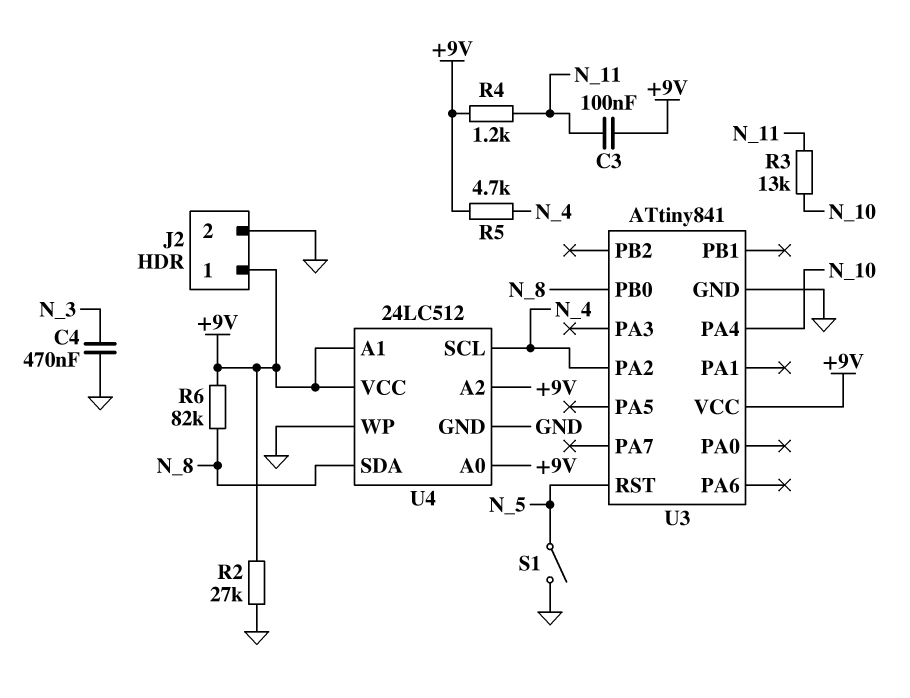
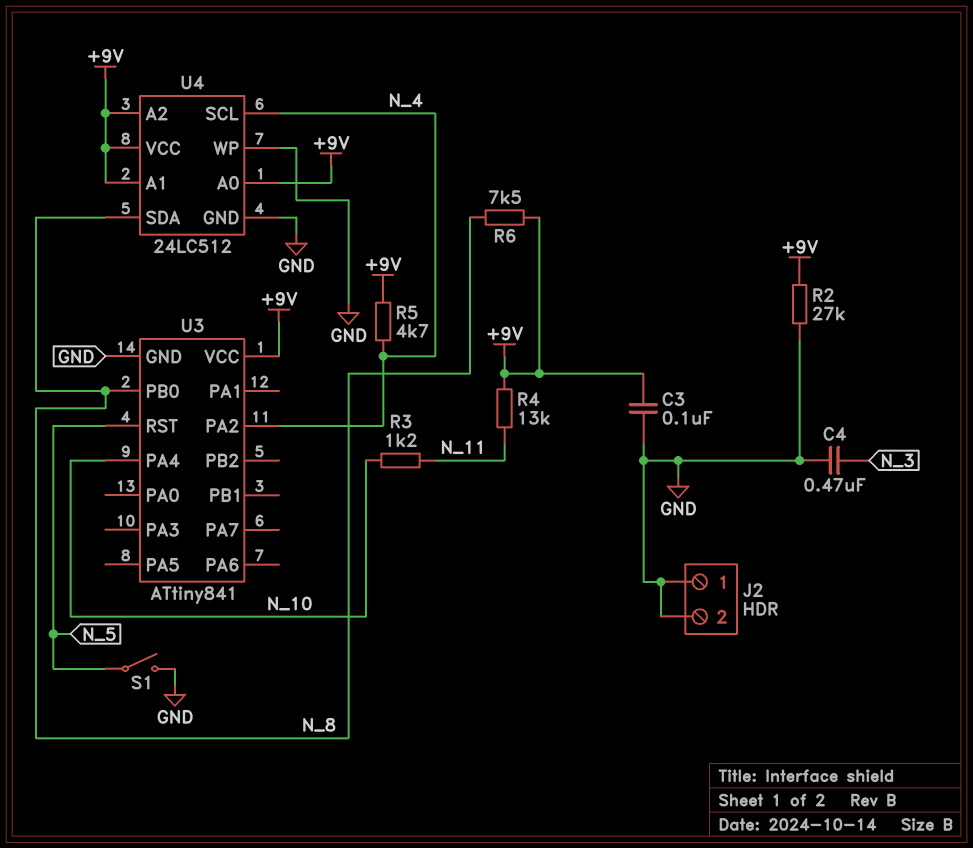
C3: 100nF (+9V, N_11) -> 100nF (+9V, GND)
J2 pin 1: +9V -> GND
R3: 13k (N_10, N_11) -> 1.2k (N_10, N_11)
R4: 1.2k (+9V, N_11) -> 13k (+9V, N_11)
R6: 82k (+9V, N_8) -> 7.5k (+9V, N_8)

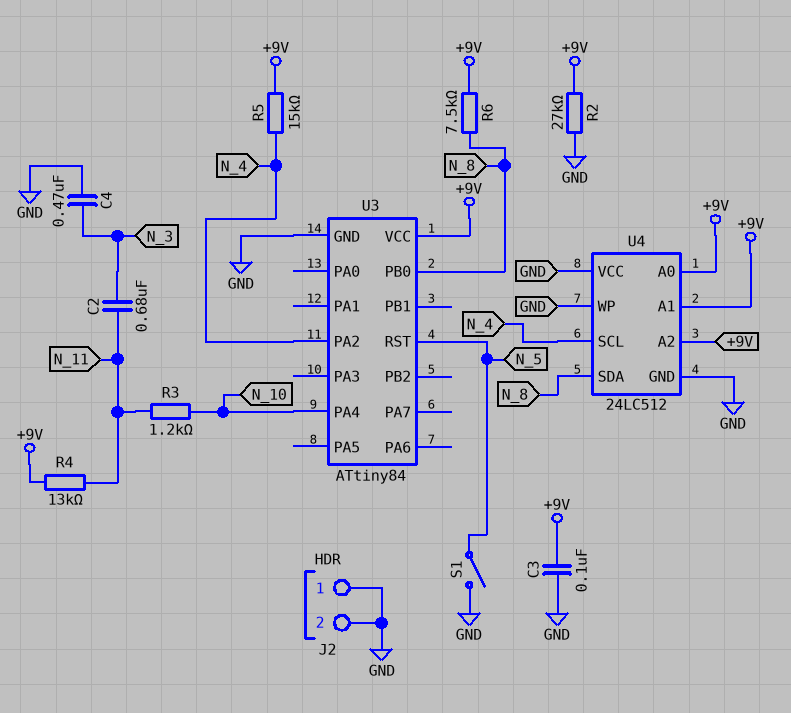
C2: none -> 680nF (N_3, N_11)
R5: 4.7k (+9V, N_4) -> 15k (+9V, N_4)
U3: ATtiny841 -> ATtiny84
U4 pin VCC: +9V -> GND

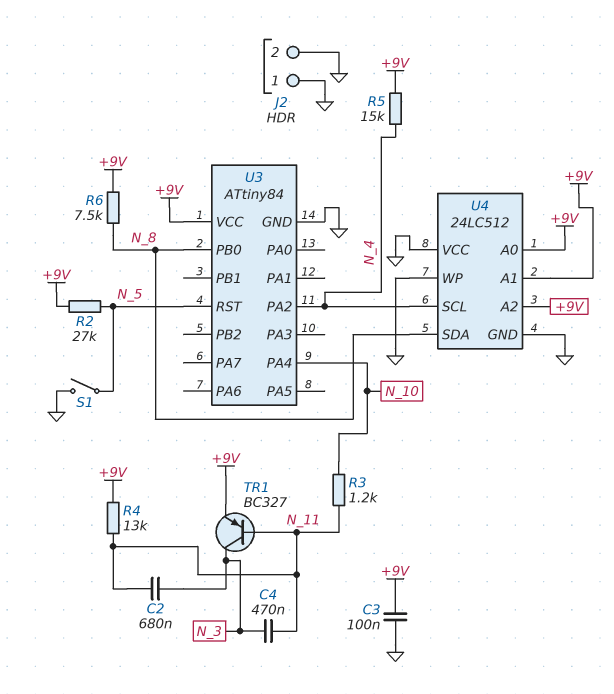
C4: 470nF (GND, N_3) -> 470nF (N_3, N_11)
R2: 27k (+9V, GND) -> 27k (+9V, N_5)
TR1: none -> PNP BC327 (B N_11, C N_3, E +9V)

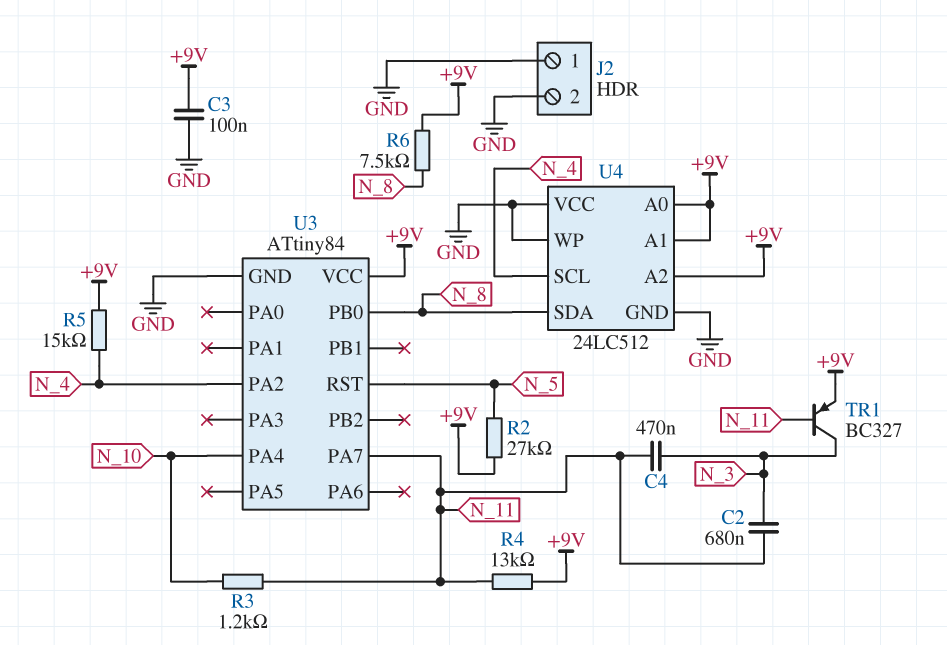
S1: switch (GND, N_5) -> none
U3 pin PA7: none -> N_11

